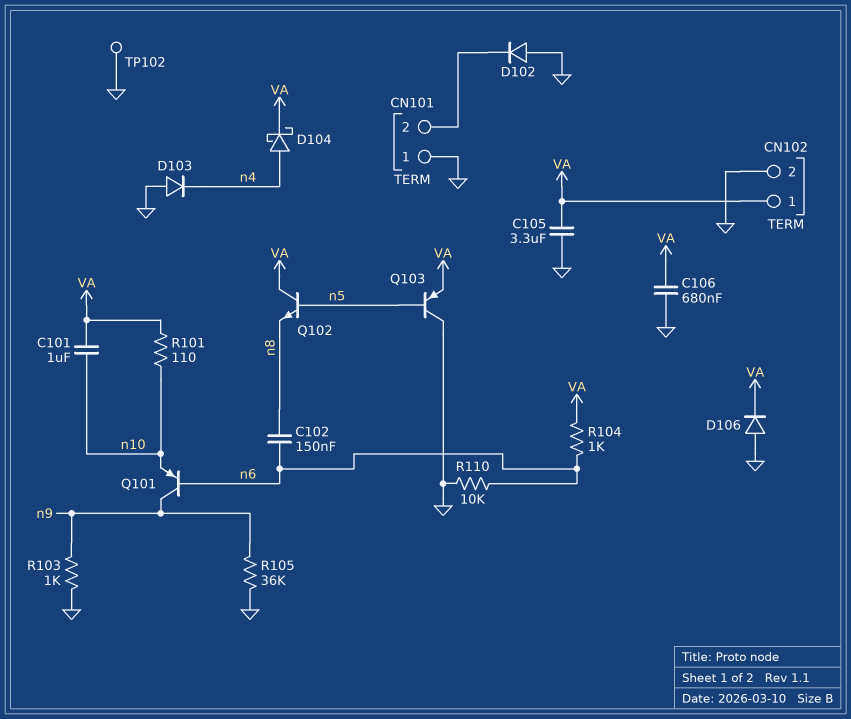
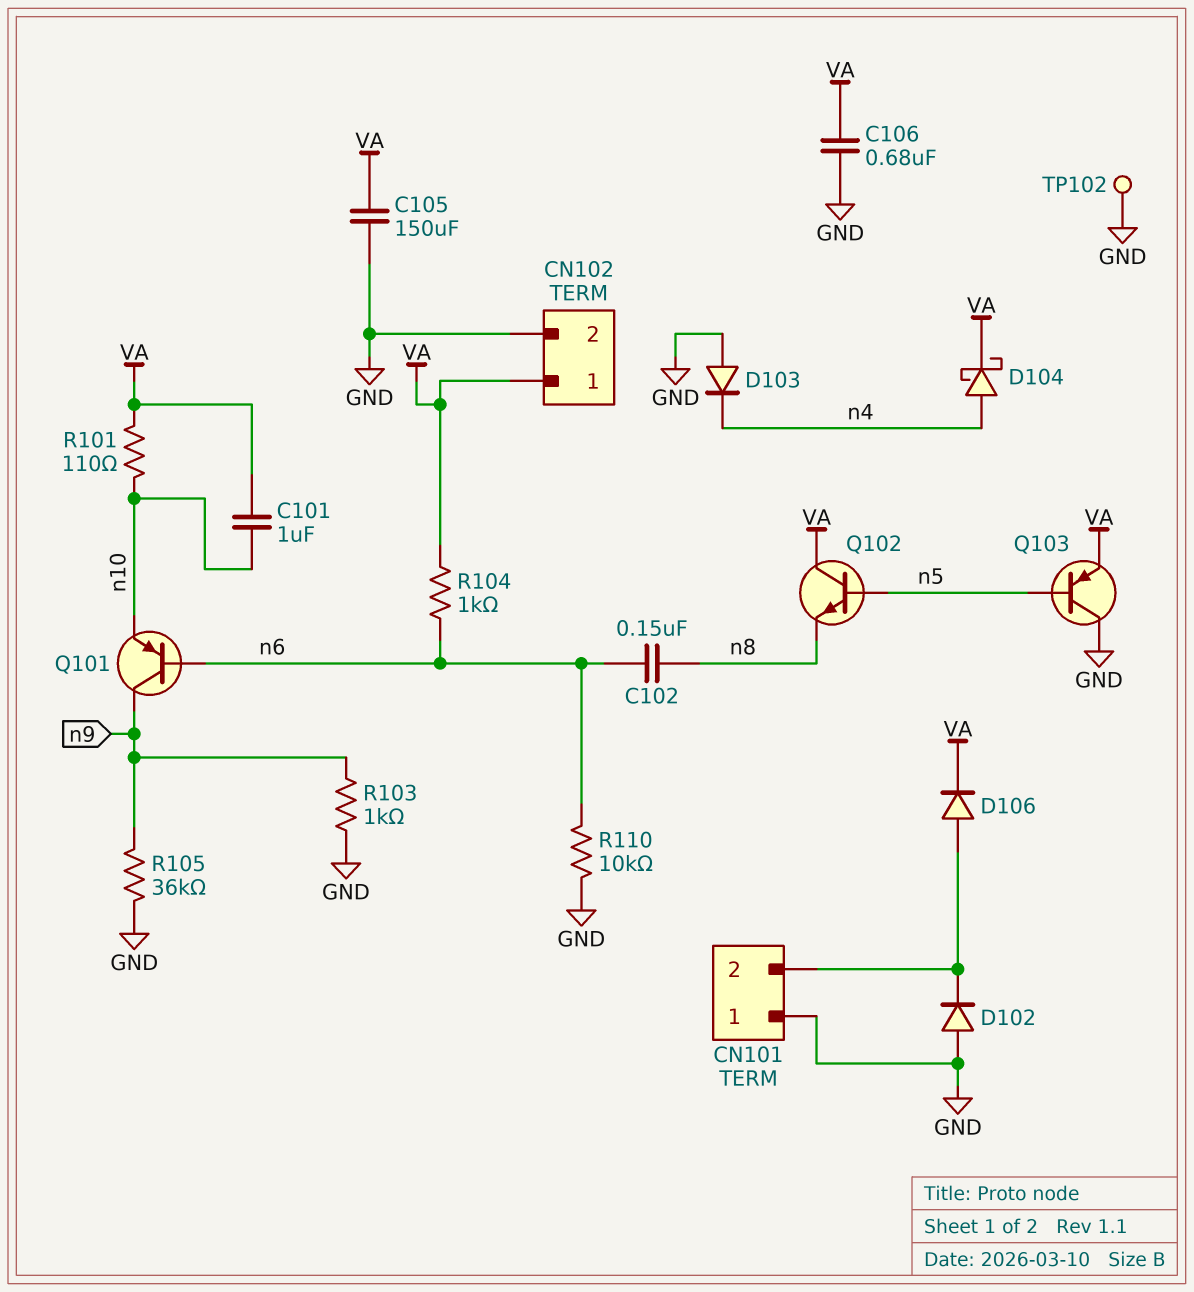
C105: 3.3uF (GND, VA) -> 150uF (GND, VA)
D106: diode (A GND, K VA) -> diode (A CN101/2, K VA)

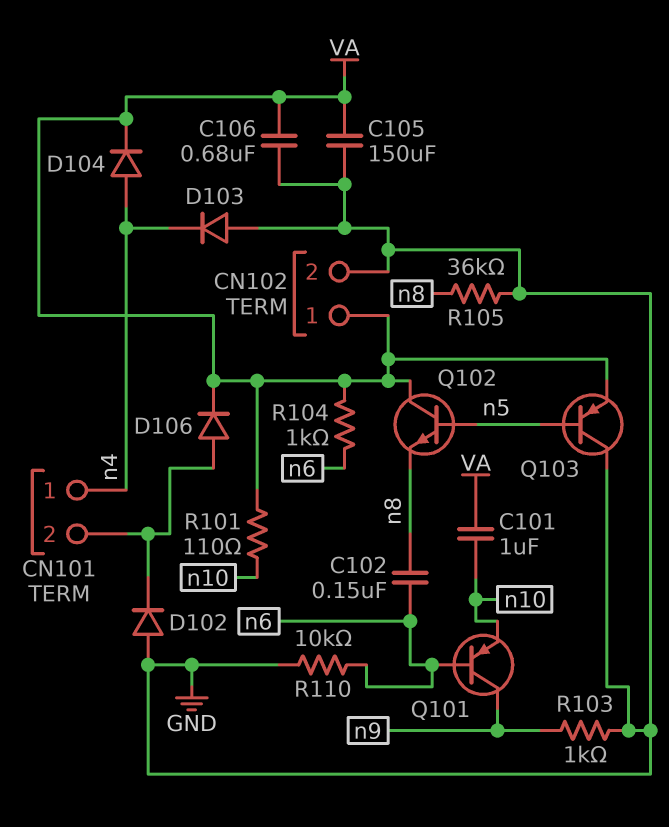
CN101 pin 1: GND -> n4
D104: schottky (A n4, K VA) -> diode (A n4, K VA)
R105: 36k (GND, n9) -> 36k (GND, n8)
TP102: test point (GND) -> none

